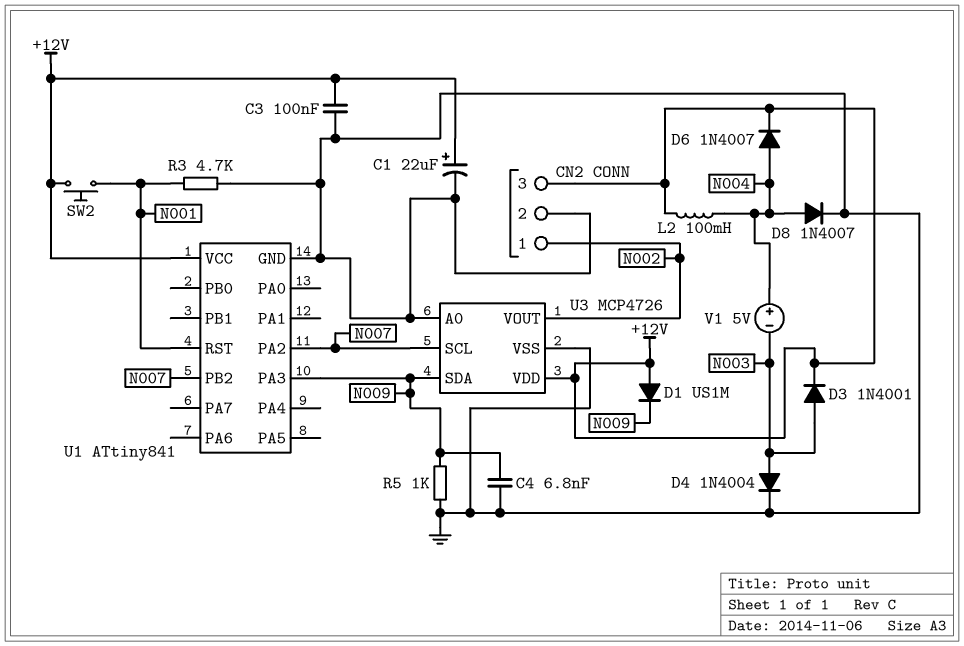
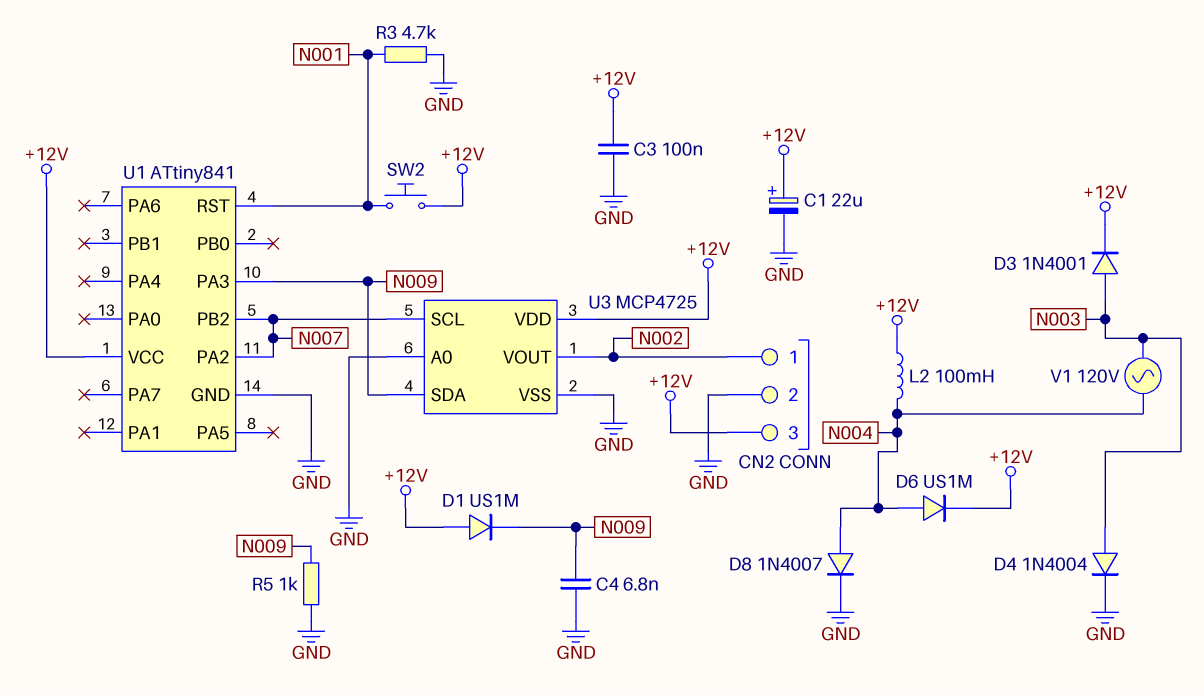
D6: diode 1N4007 (A N004, K +12V) -> diode US1M (A N004, K +12V)
U3: MCP4726 -> MCP4725
V1: 5V (plus N004, minus N003) -> AC 120V (N003, N004)

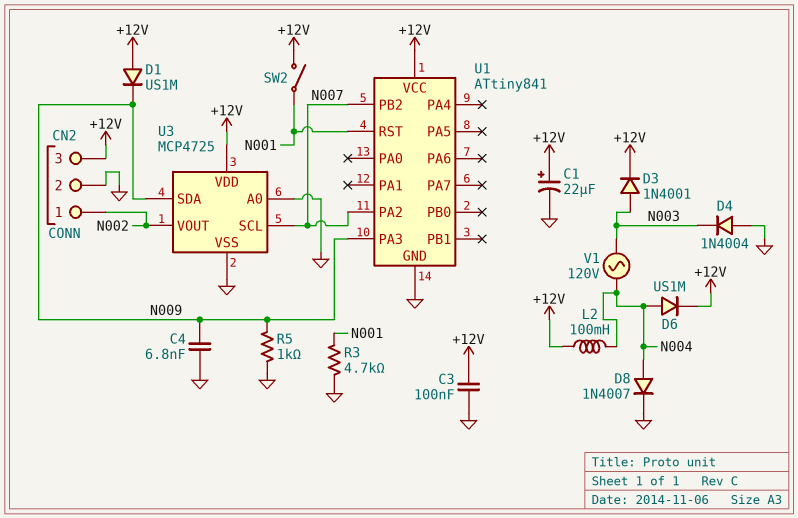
D4: diode 1N4004 (A N003, K GND) -> diode 1N4004 (A GND, K N003)
SW2: button (+12V, N001) -> switch (+12V, N001)

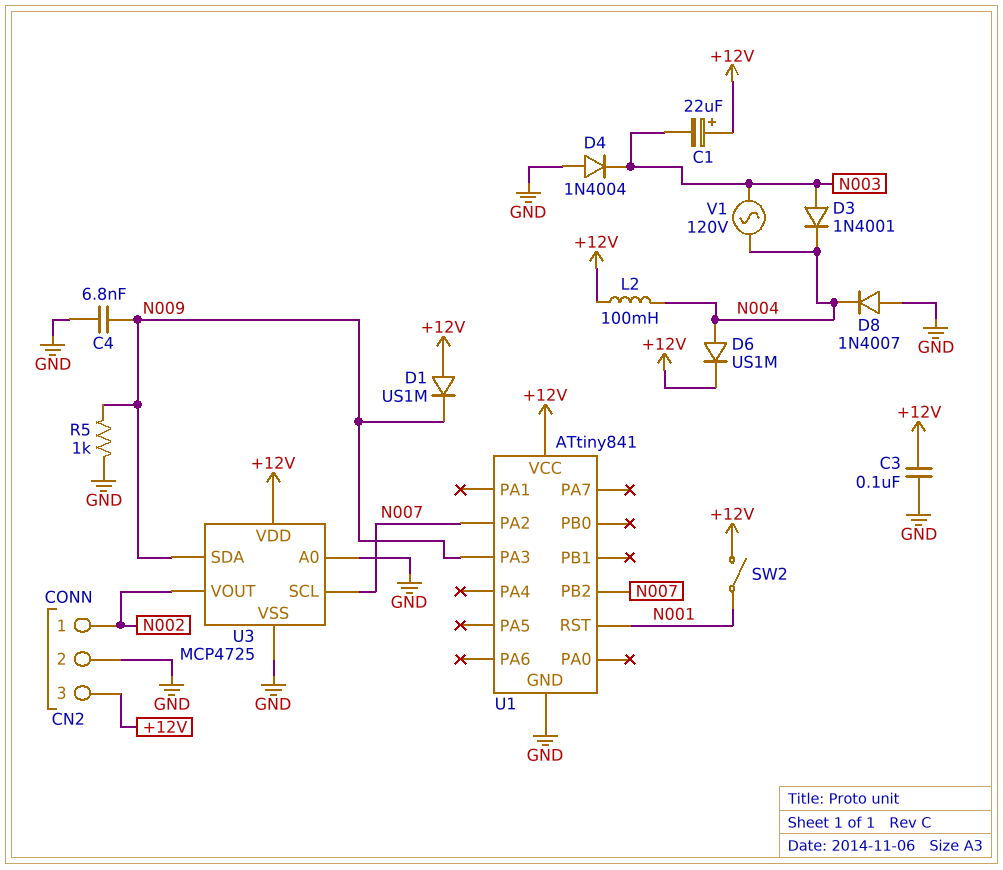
C1: 22uF (plus +12V, minus GND) -> 22uF (plus +12V, minus N003)
D3: diode 1N4001 (A N003, K +12V) -> diode 1N4001 (A N003, K N004)
D8: diode 1N4007 (A N004, K GND) -> diode 1N4007 (A GND, K N004)
R3: 4.7k (GND, N001) -> none

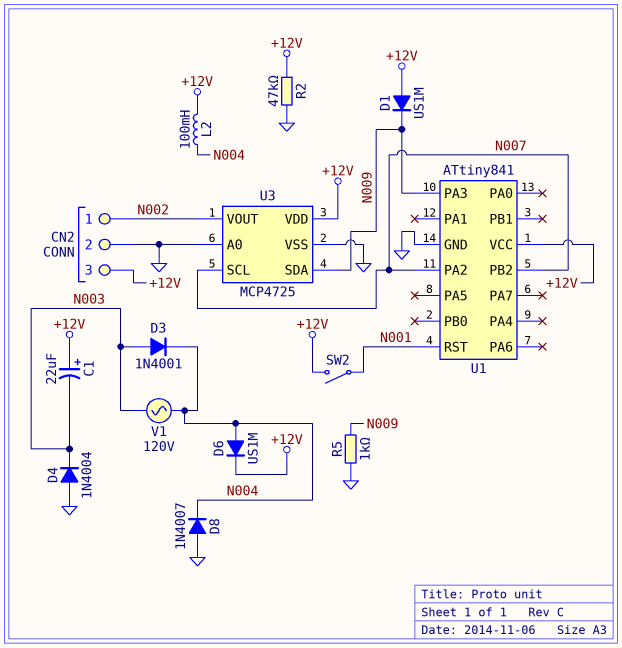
C3: 100nF (+12V, GND) -> none
C4: 6.8nF (GND, N009) -> none
R2: none -> 47k (+12V, GND)

